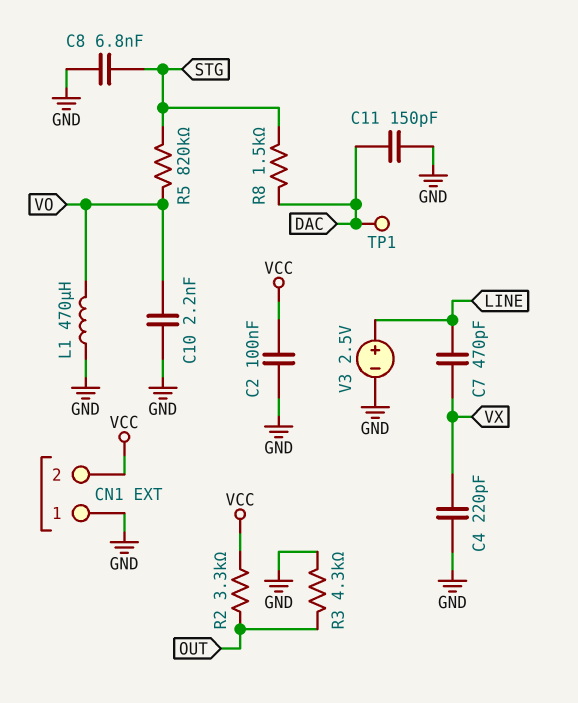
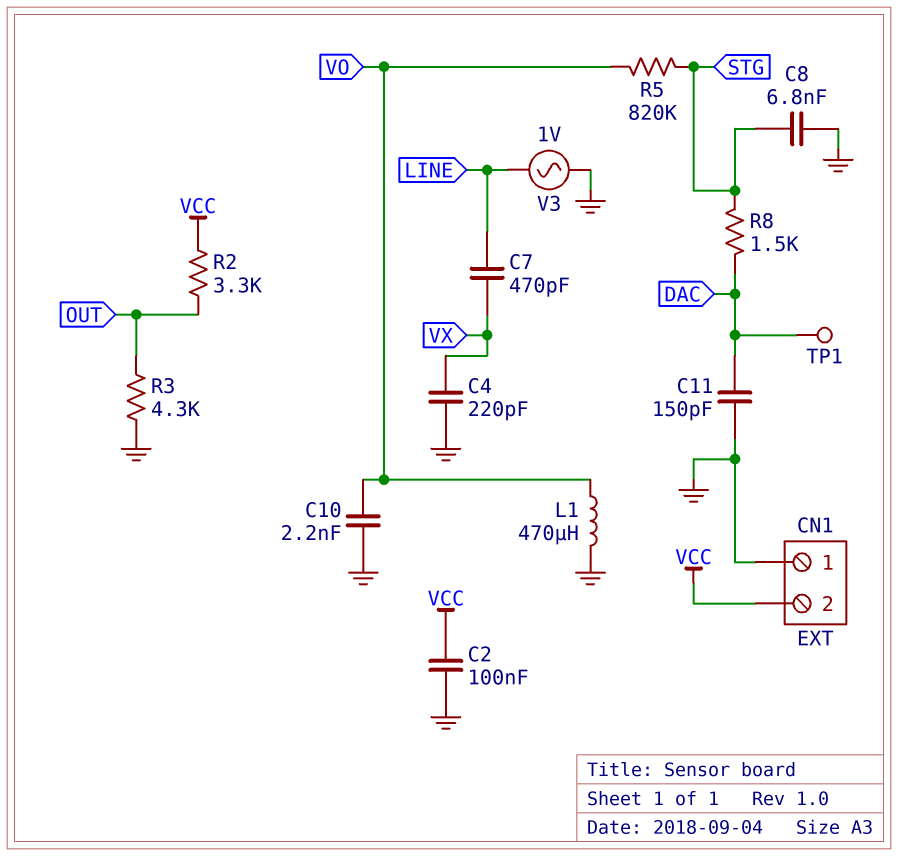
V3: 2.5V (plus LINE, minus GND) -> AC 1V (GND, LINE)

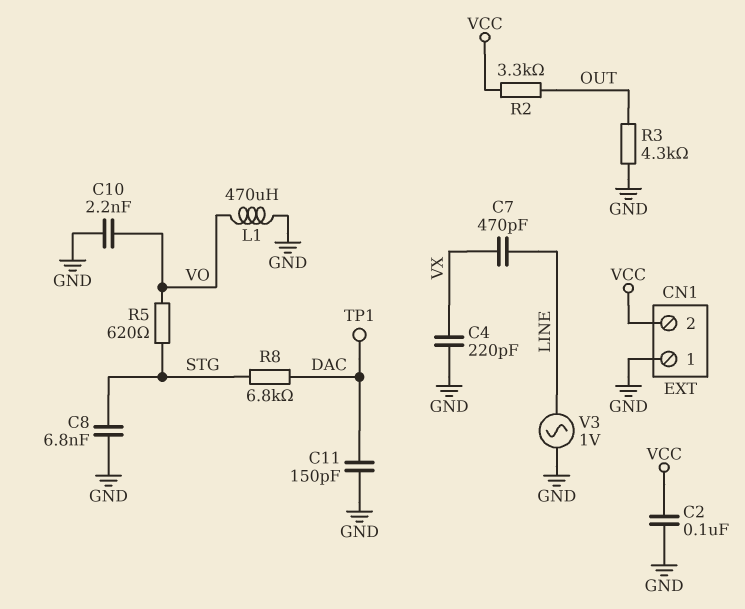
R5: 820k (STG, VO) -> 620 (STG, VO)
R8: 1.5k (DAC, STG) -> 6.8k (DAC, STG)

